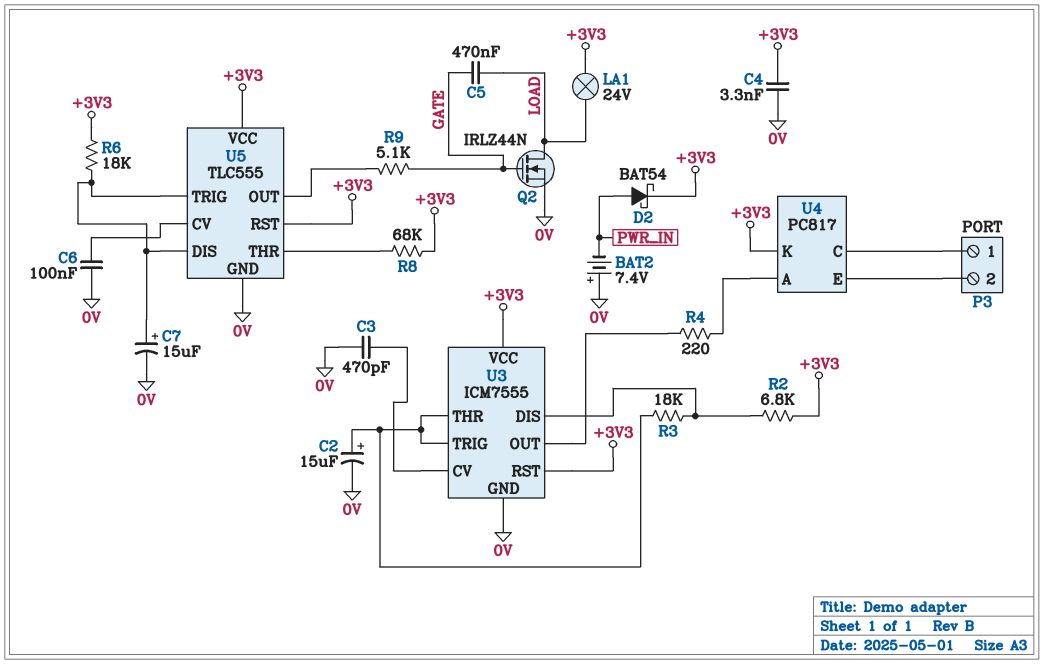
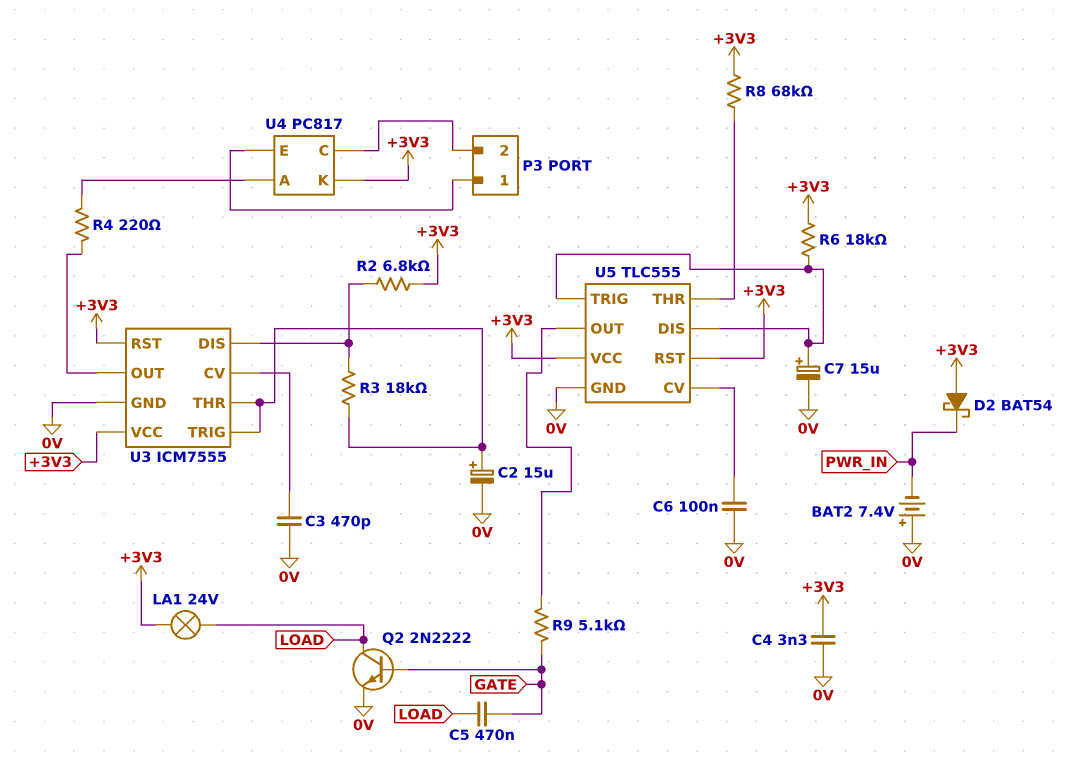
D2: schottky BAT54 (A PWR_IN, K +3V3) -> schottky BAT54 (A +3V3, K PWR_IN)
Q2: NMOS IRLZ44N (G GATE, D LOAD, S 0V) -> NPN 2N2222 (B GATE, C LOAD, E 0V)
U4 pin C: P3/1 -> P3/2
U4 pin E: P3/2 -> P3/1

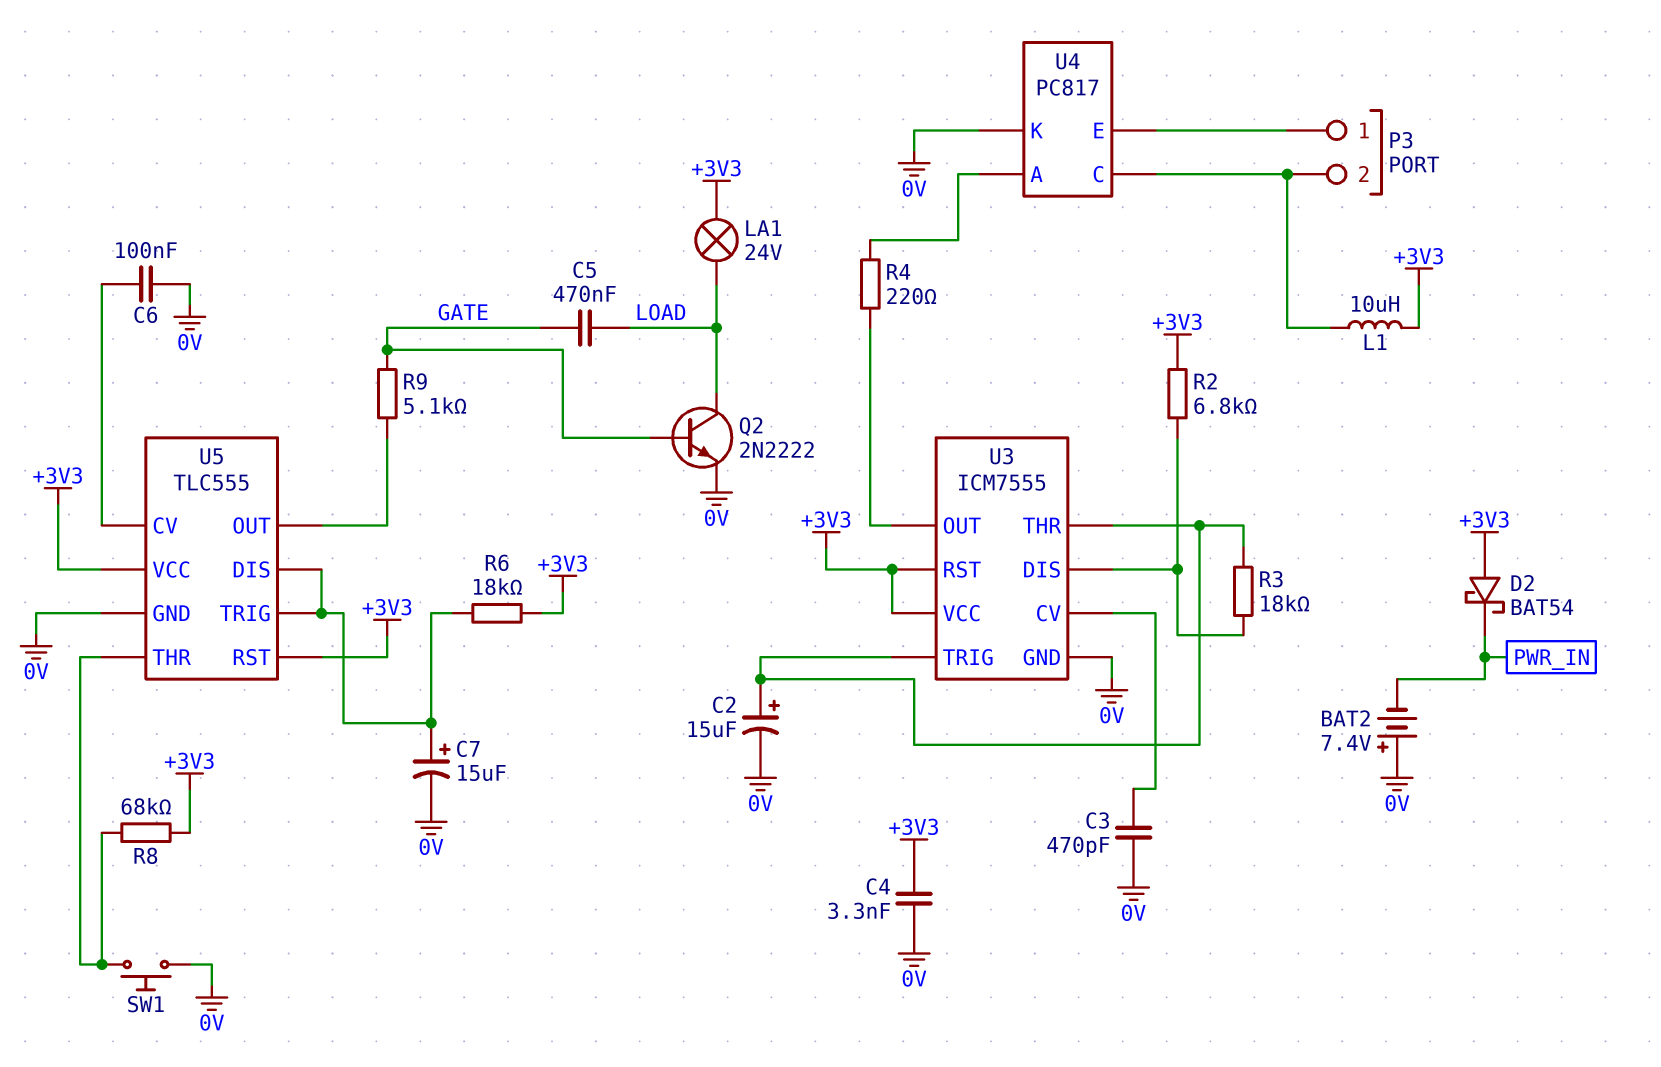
L1: none -> 10uH (+3V3, P3/2)
SW1: none -> button (0V, U5/THR)
U4 pin K: +3V3 -> 0V

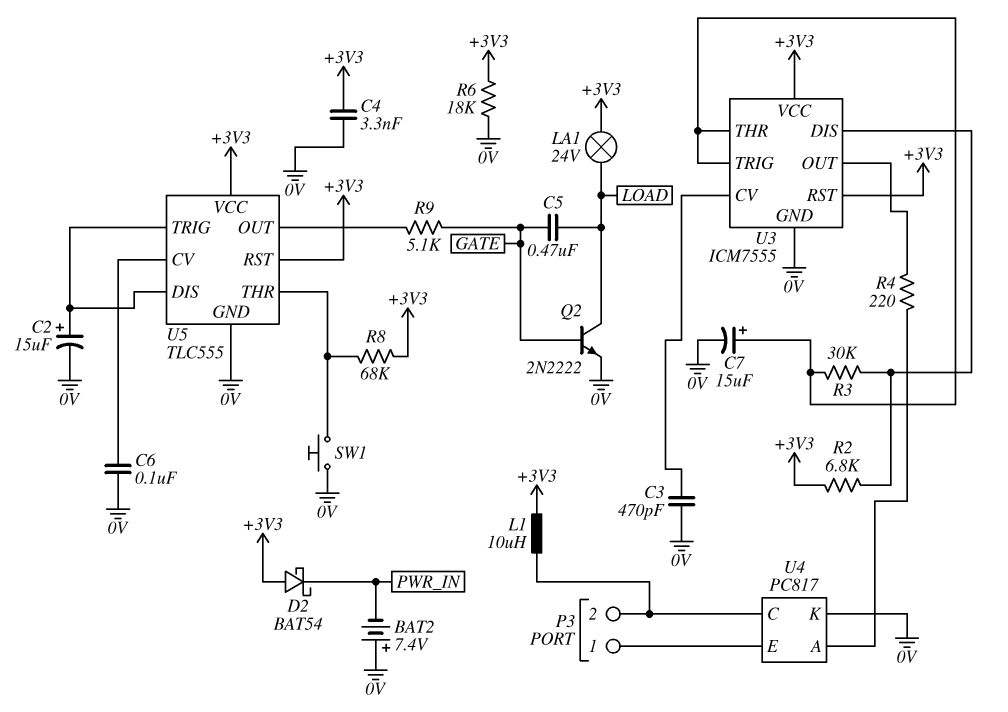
C2: 15uF (plus U3/THR, minus 0V) -> 15uF (plus U5/DIS, minus 0V)
C7: 15uF (plus U5/DIS, minus 0V) -> 15uF (plus U3/THR, minus 0V)
R3: 18k (U3/DIS, U3/THR) -> 30k (U3/DIS, U3/THR)
R6: 18k (+3V3, U5/DIS) -> 18k (+3V3, 0V)

